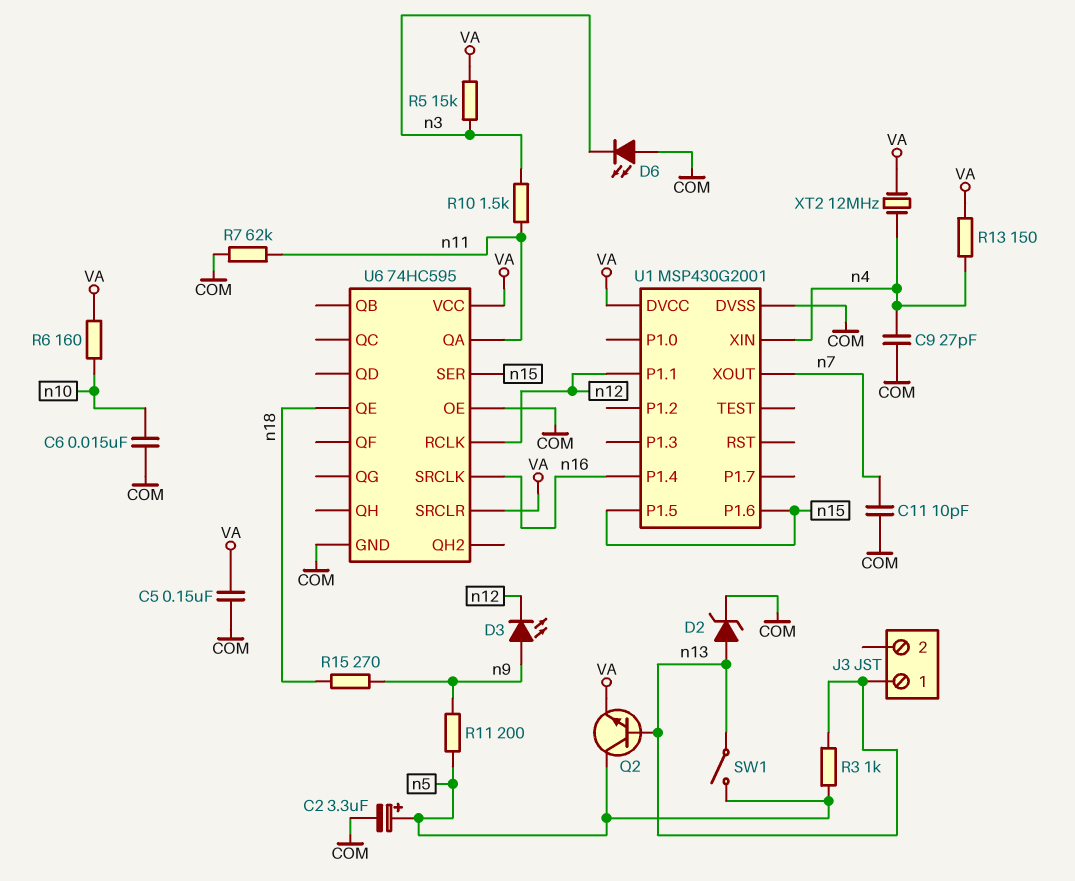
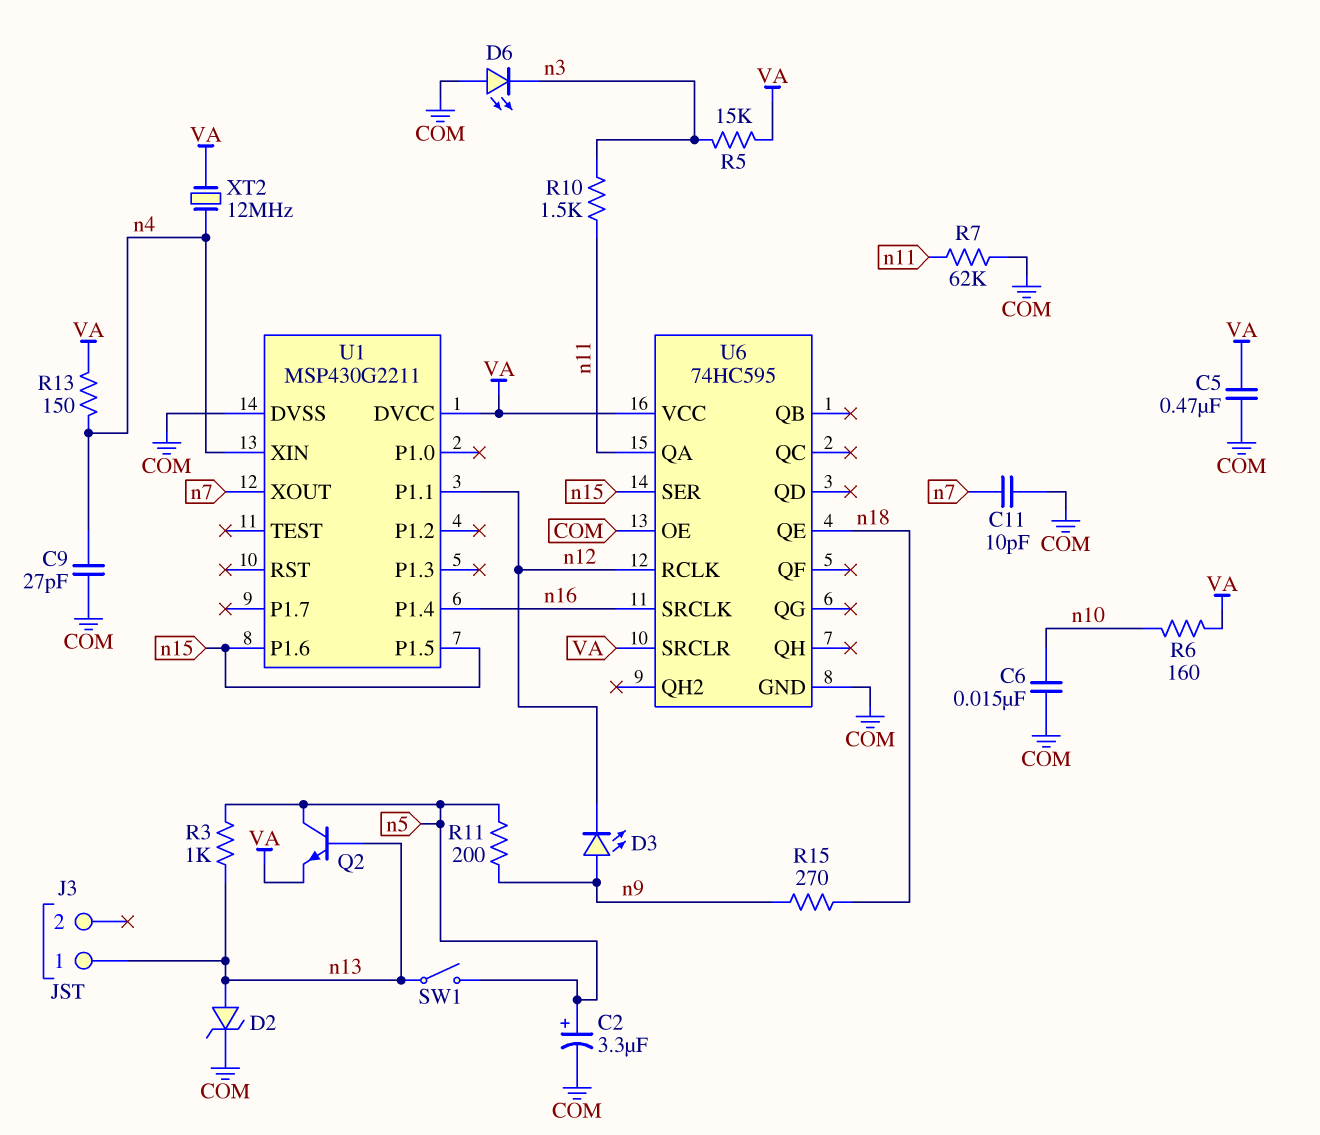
C5: 150nF (COM, VA) -> 470nF (COM, VA)
U1: MSP430G2001 -> MSP430G2211

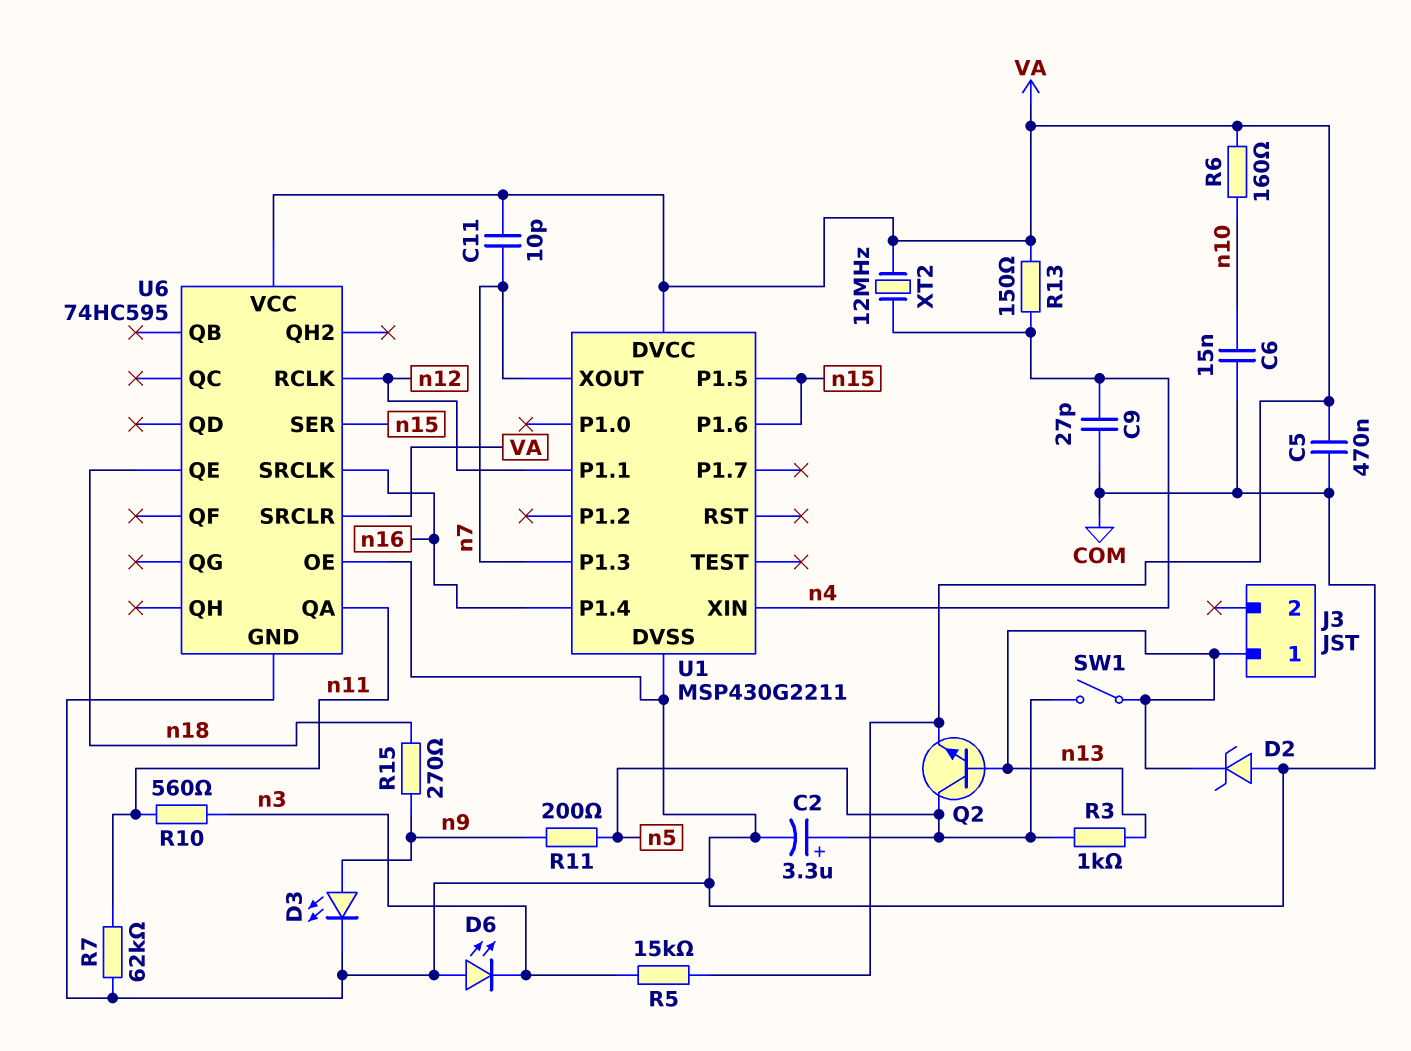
C11: 10pF (COM, n7) -> 10pF (VA, n7)
D2: zener (A n13, K COM) -> zener (A COM, K n13)
D3: LED (A n9, K n12) -> LED (A n9, K COM)
R10: 1.5k (n3, n11) -> 560 (n3, n11)
U1 pin P1.3: none -> n7

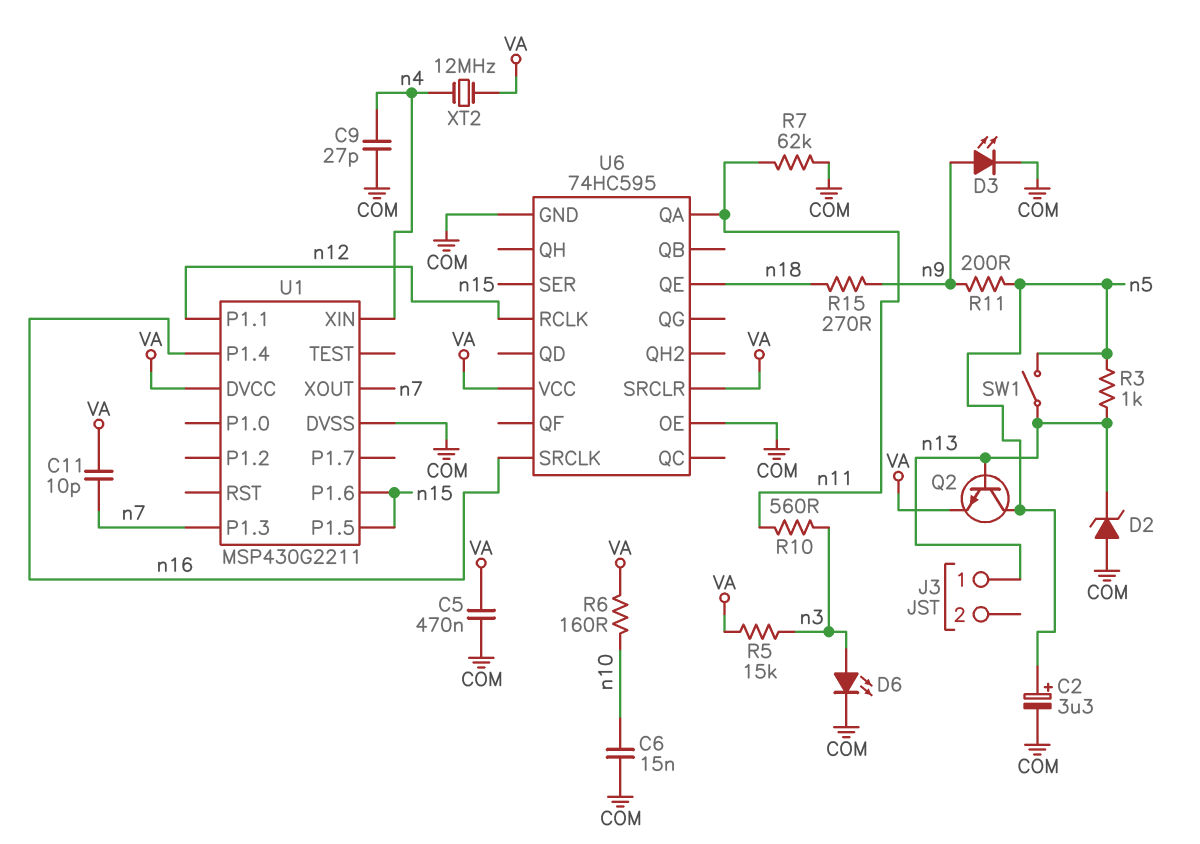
D6: LED (A COM, K n3) -> LED (A n3, K COM)
R13: 150 (VA, n4) -> none

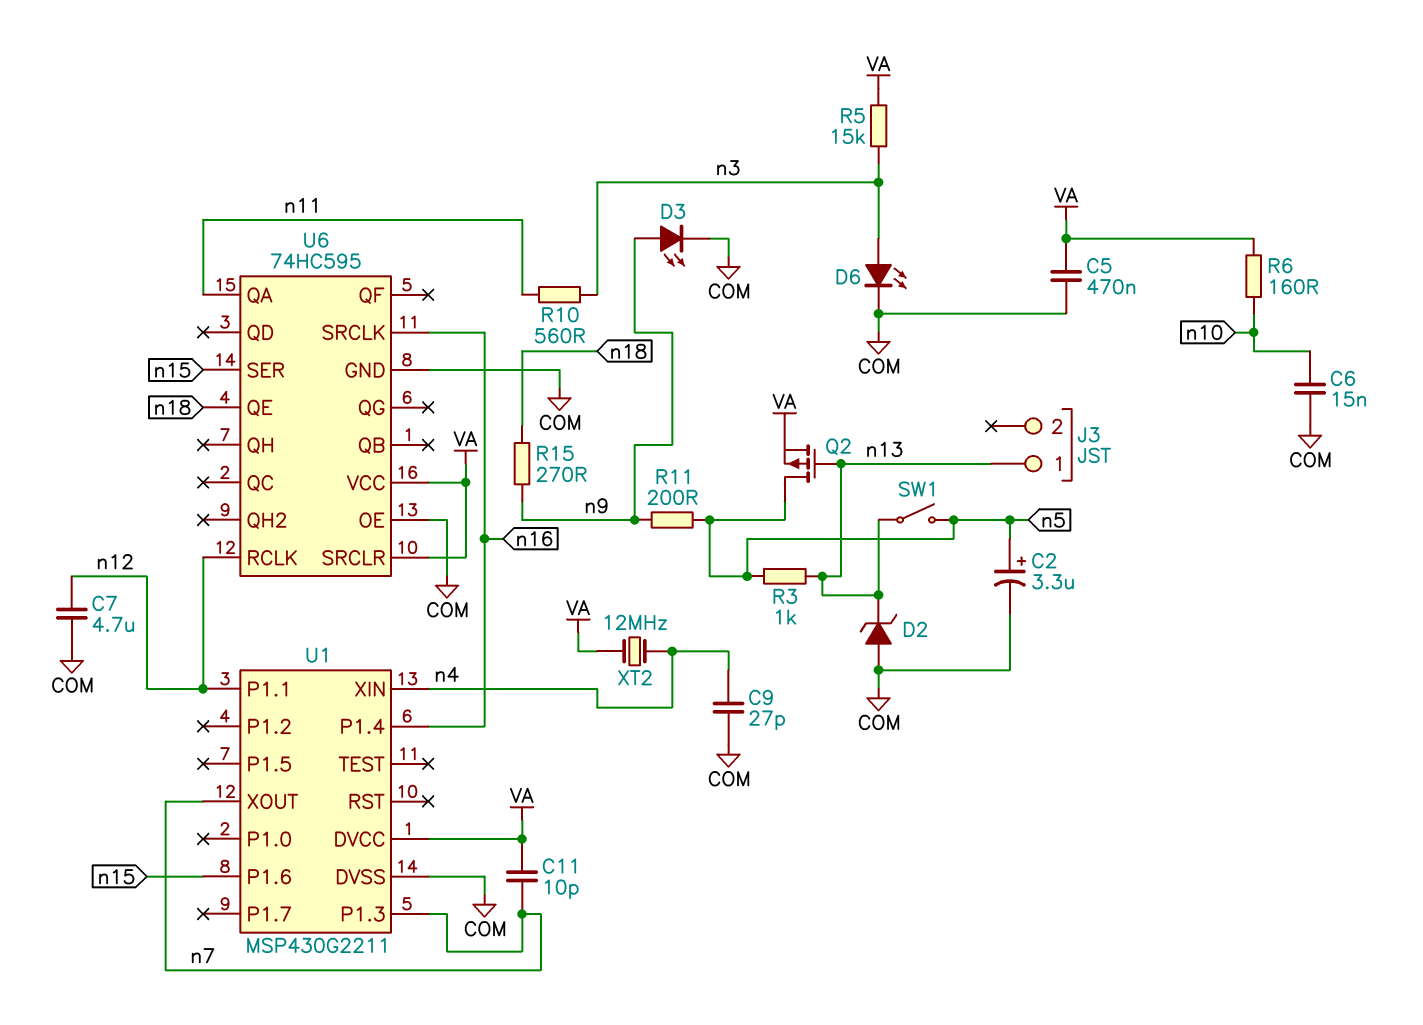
C7: none -> 4.7uF (COM, n12)
Q2: NPN (B n13, C n5, E VA) -> PMOS (G n13, D n5, S VA)
R7: 62k (COM, n11) -> none
U1 pin P1.5: n15 -> none

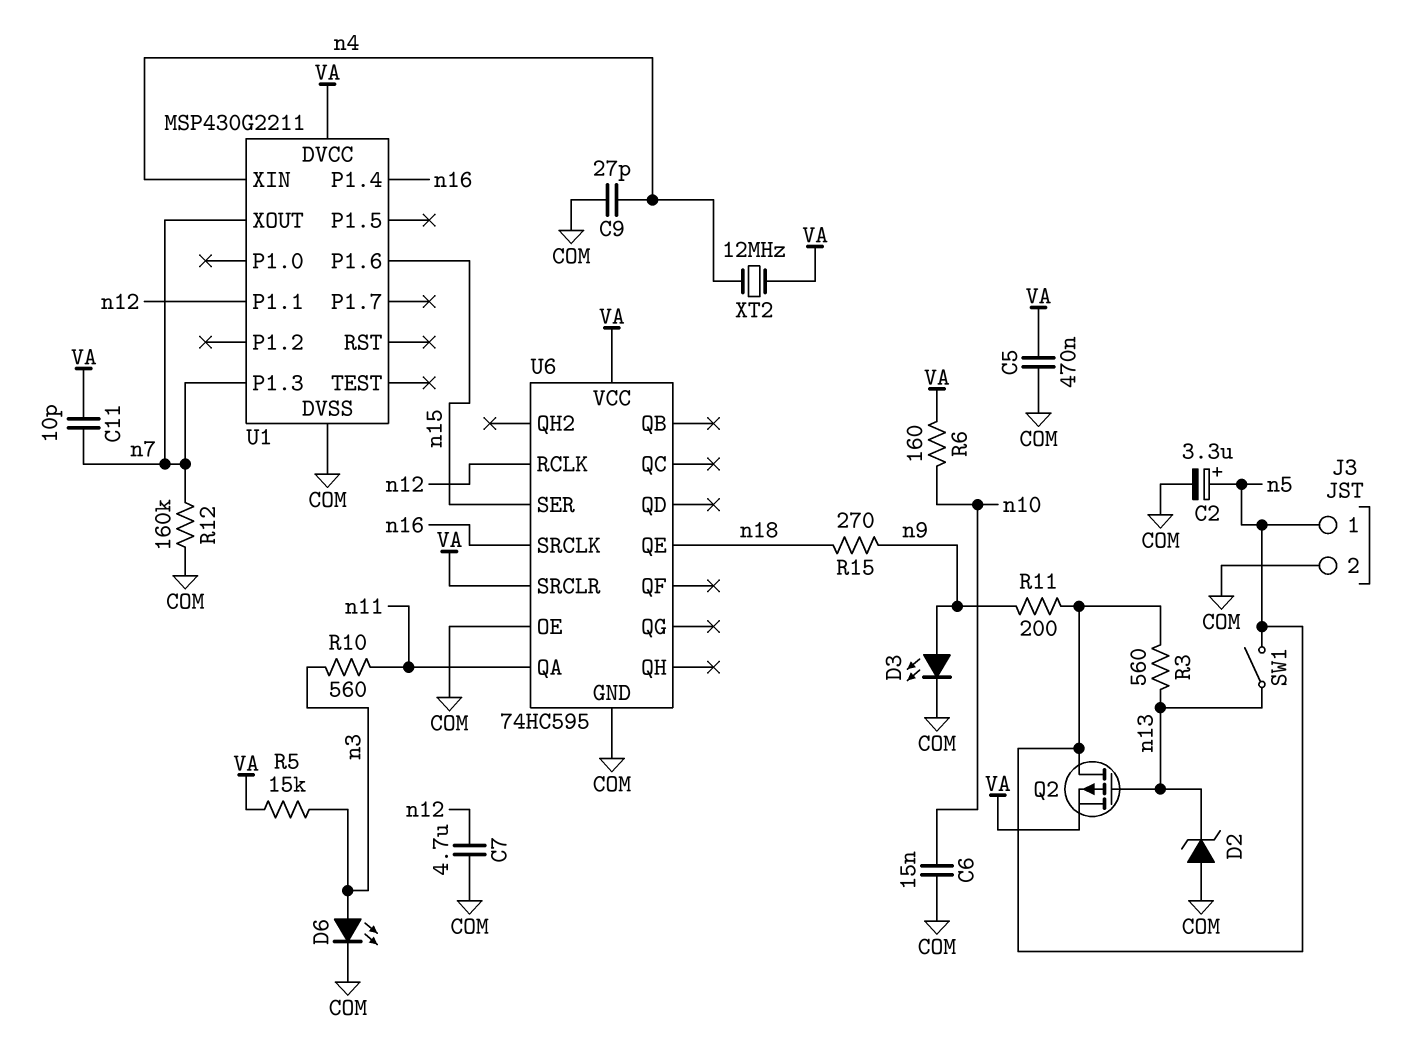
J3 pin 1: n13 -> n5
J3 pin 2: none -> COM
R3: 1k (n5, n13) -> 560 (n5, n13)
R12: none -> 160k (COM, n7)

